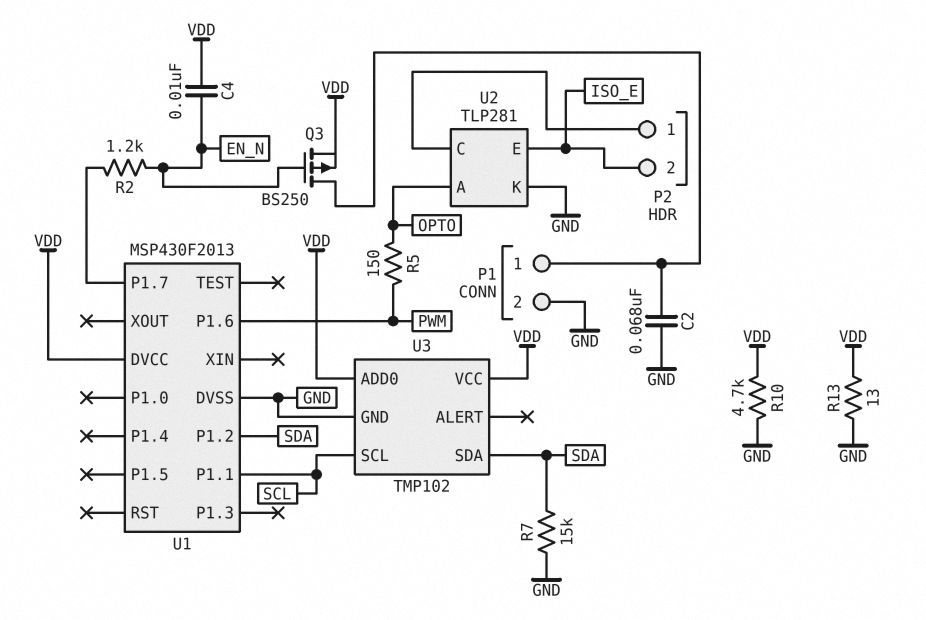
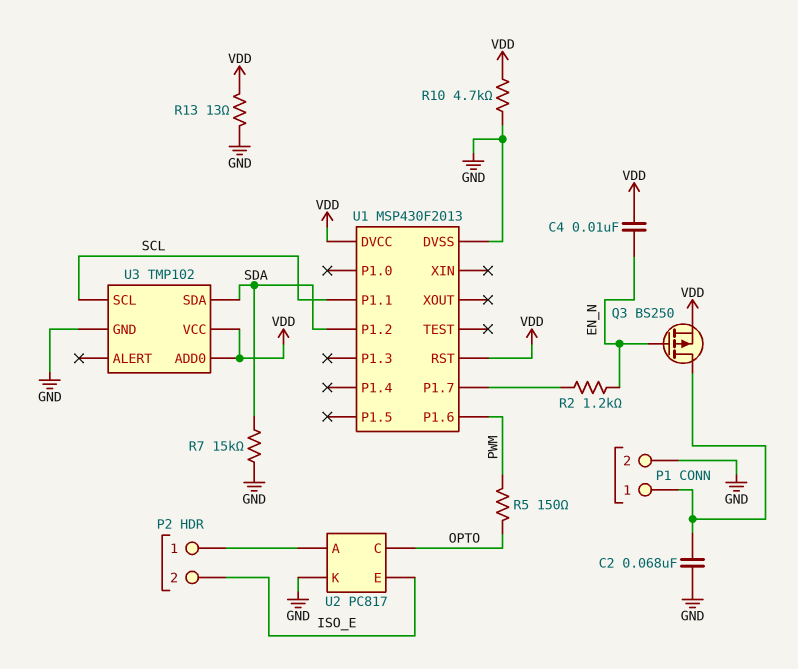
U1 pin RST: none -> VDD
U2: TLP281 -> PC817
U2 pin A: OPTO -> P2/1
U2 pin C: P2/1 -> OPTO

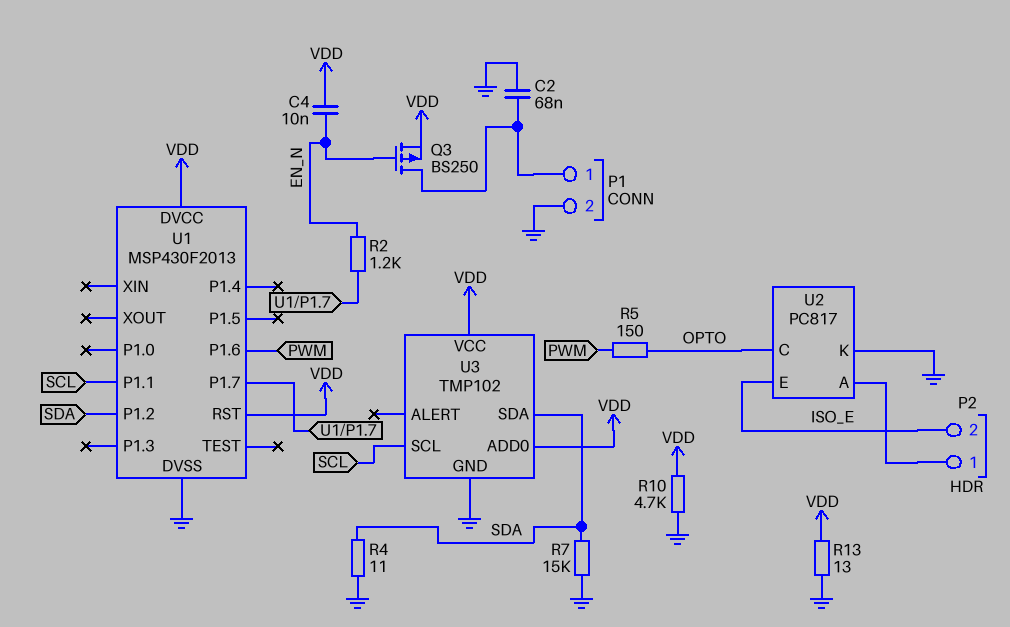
R4: none -> 11 (GND, SDA)

